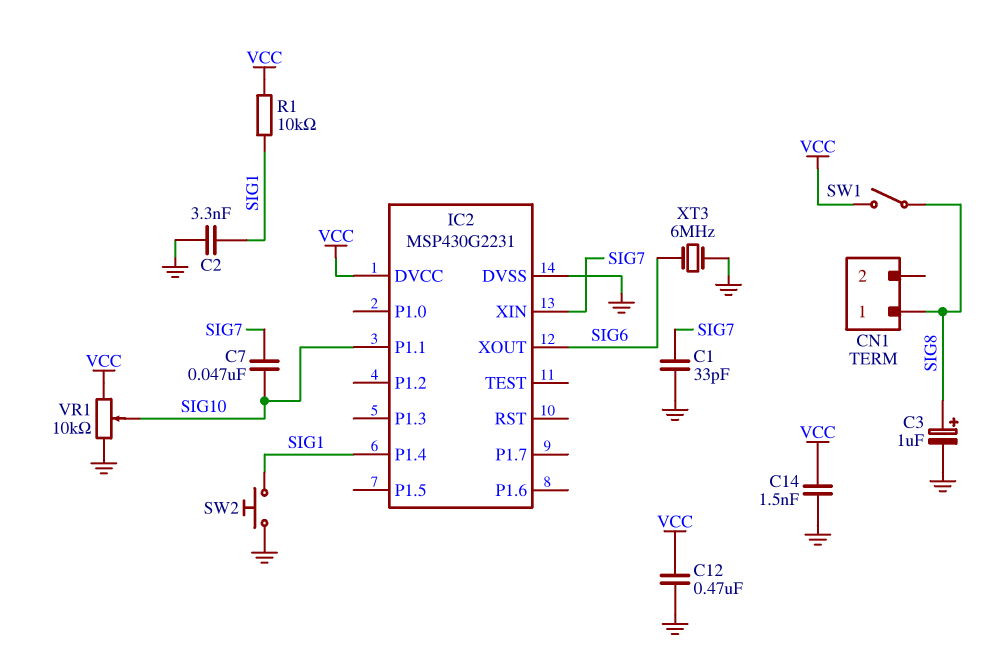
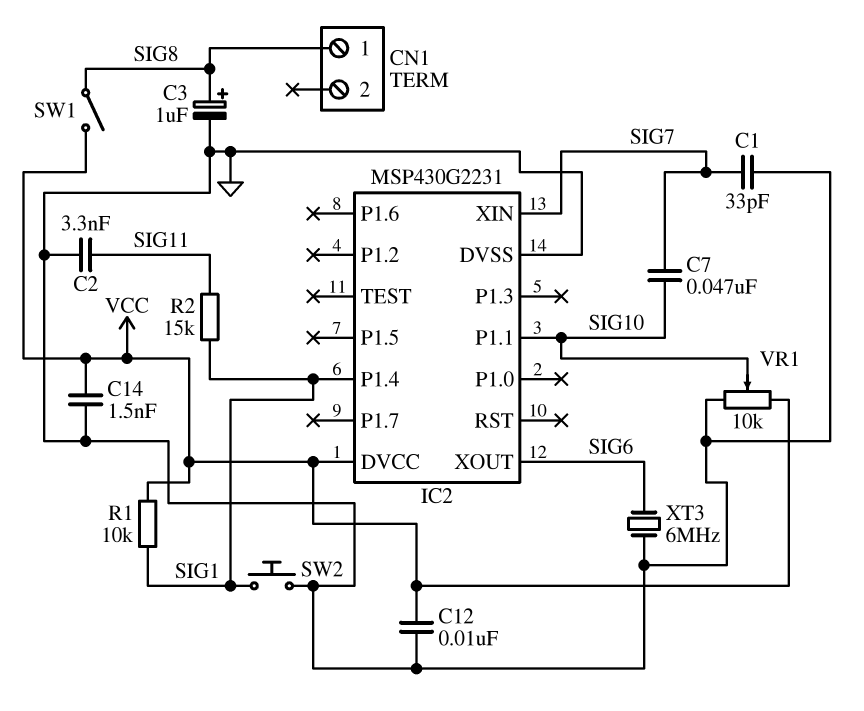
C2: 3.3nF (GND, SIG1) -> 3.3nF (GND, SIG11)
C12: 470nF (GND, VCC) -> 10nF (GND, VCC)
R2: none -> 15k (SIG1, SIG11)

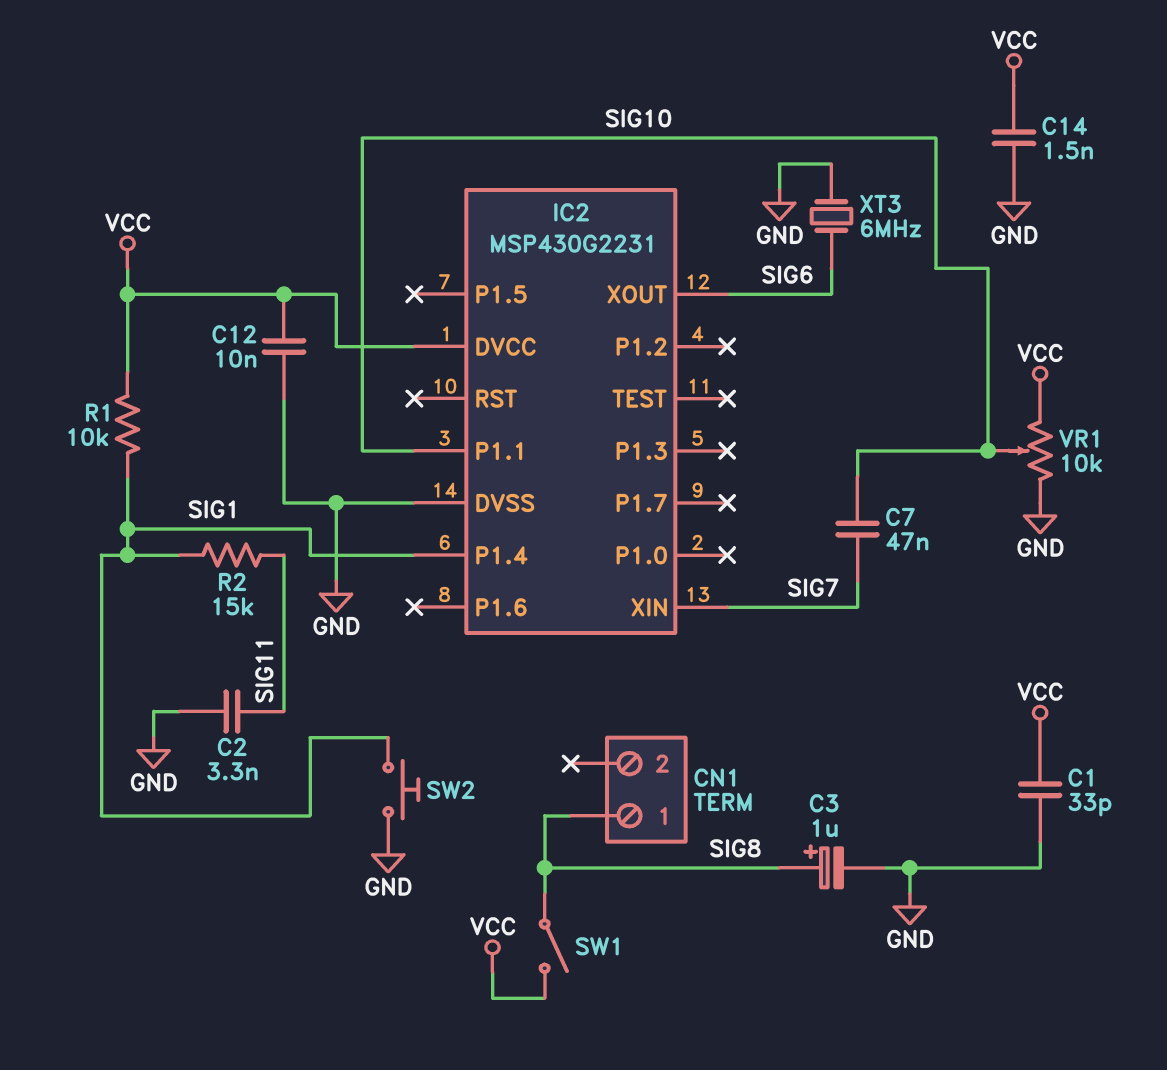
C1: 33pF (GND, SIG7) -> 33pF (GND, VCC)

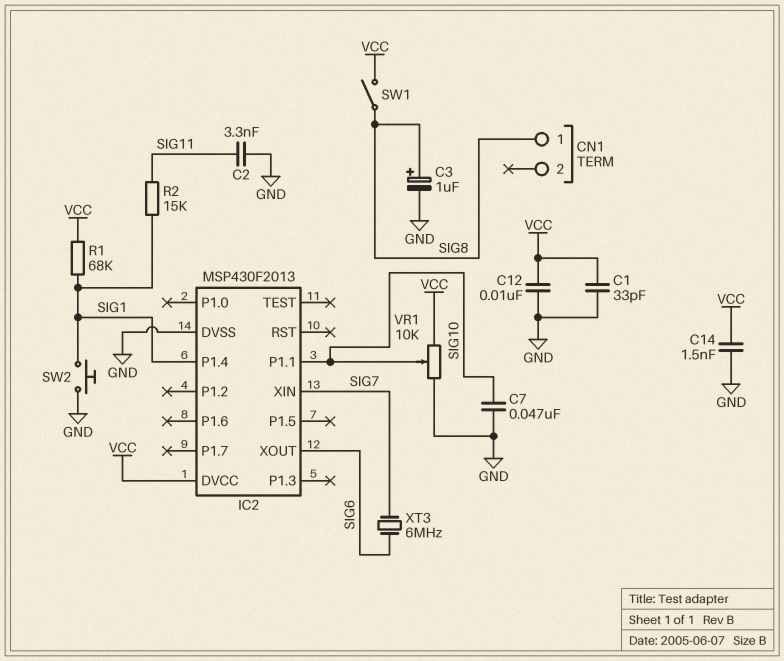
C7: 47nF (SIG7, SIG10) -> 47nF (GND, SIG10)
IC2: MSP430G2231 -> MSP430F2013
R1: 10k (SIG1, VCC) -> 68k (SIG1, VCC)
XT3: 6MHz (GND, SIG6) -> 6MHz (SIG6, SIG7)

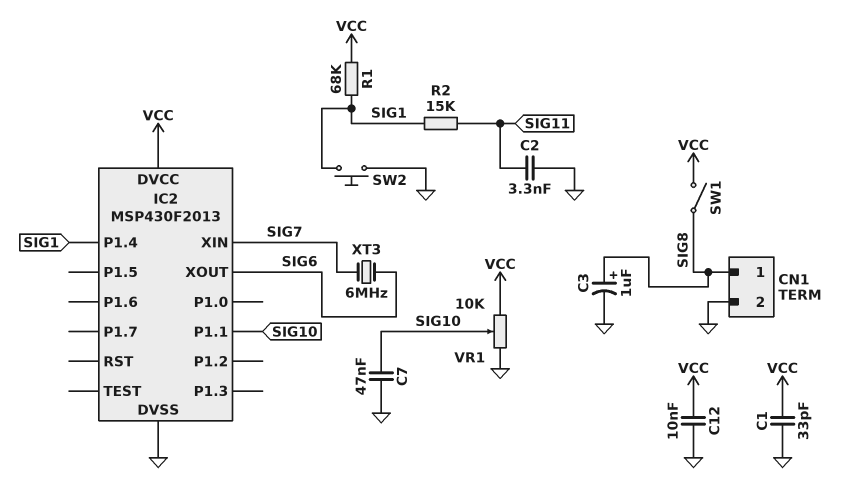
C14: 1.5nF (GND, VCC) -> none
CN1 pin 2: none -> GND

